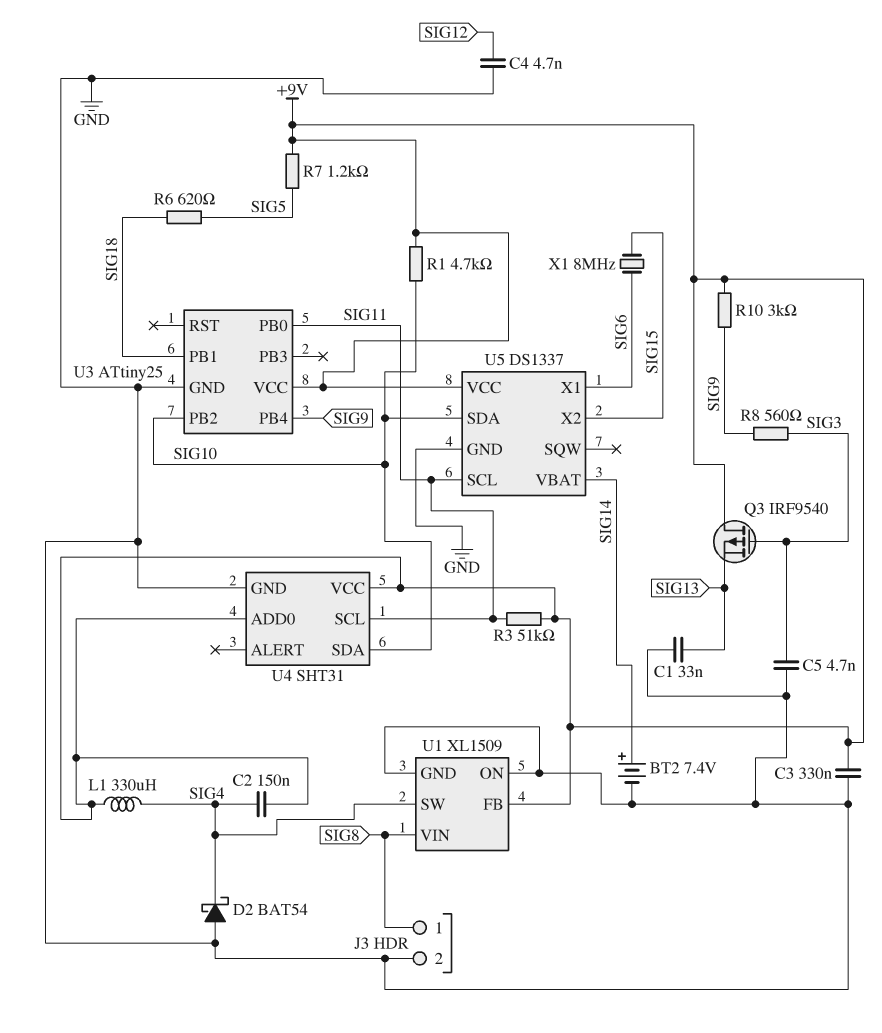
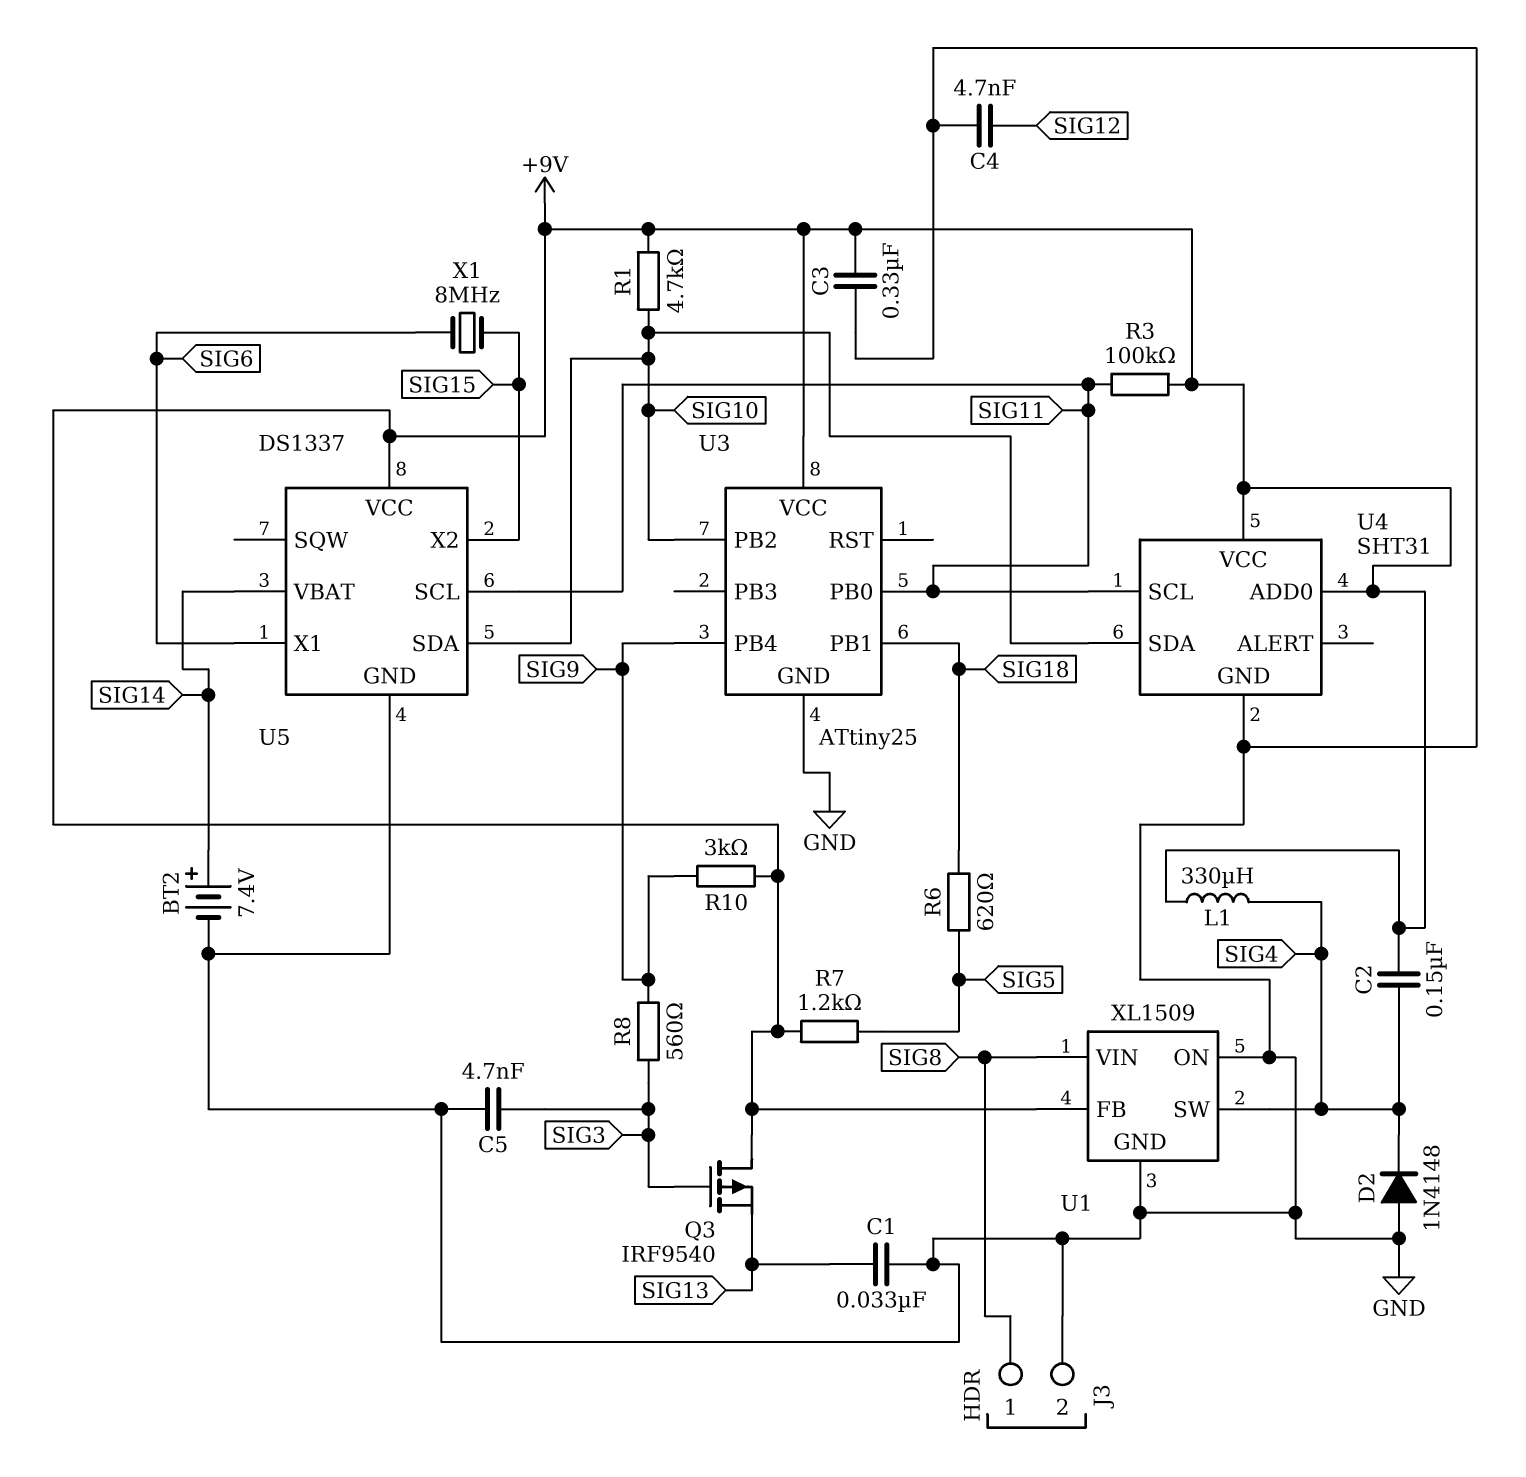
D2: schottky BAT54 (A GND, K SIG4) -> diode 1N4148 (A GND, K SIG4)
R3: 51k (+9V, SIG11) -> 100k (+9V, SIG11)

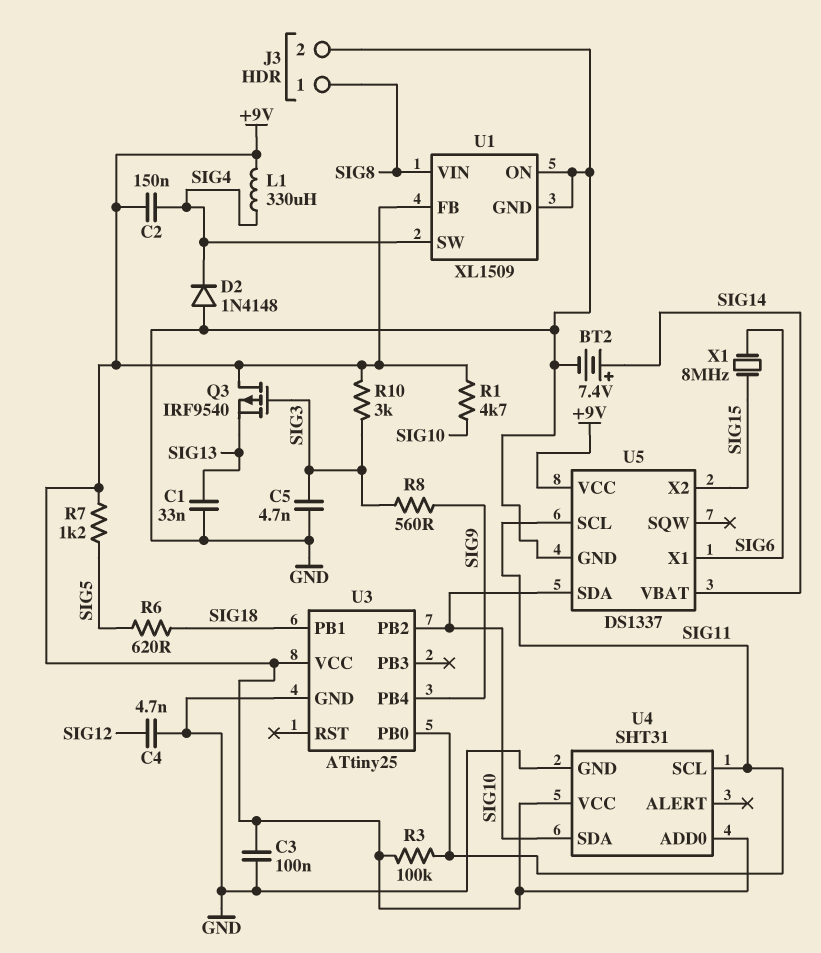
C3: 330nF (+9V, GND) -> 100nF (+9V, GND)
R10: 3k (+9V, SIG9) -> 3k (+9V, SIG3)

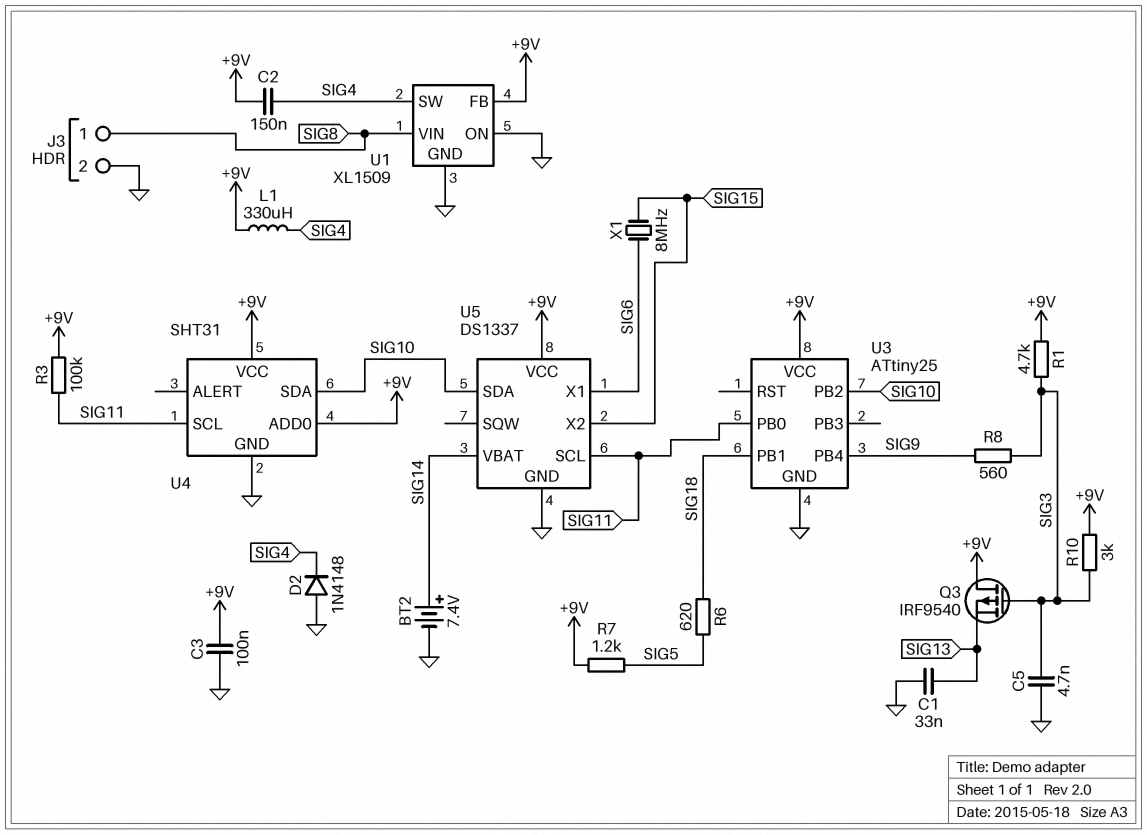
C4: 4.7nF (GND, SIG12) -> none
R1: 4.7k (+9V, SIG10) -> 4.7k (+9V, SIG3)

